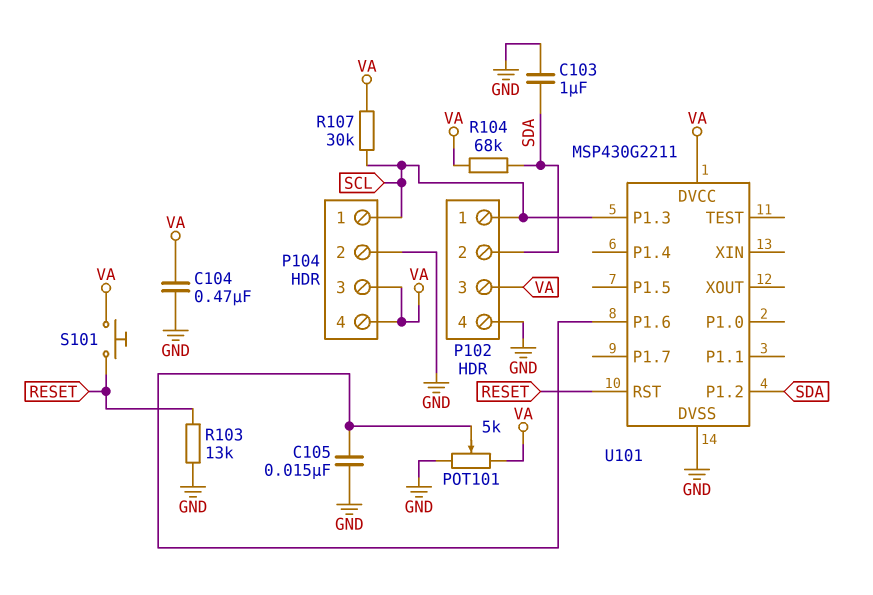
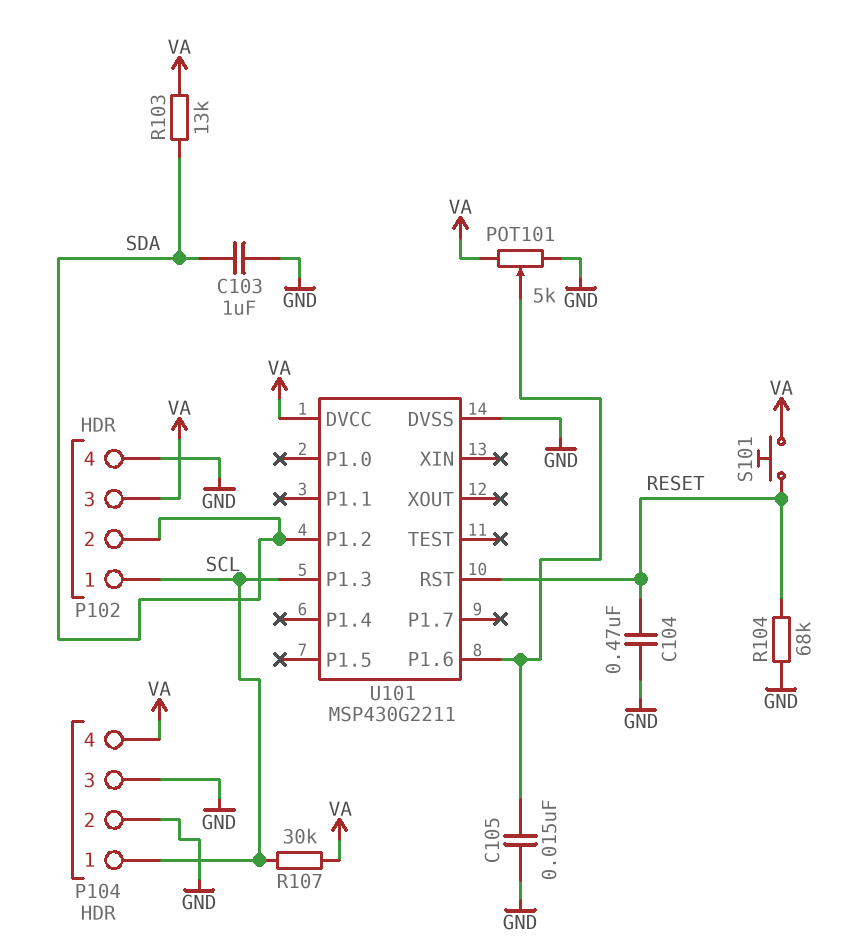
C104: 470nF (GND, VA) -> 470nF (GND, RESET)
P104 pin 3: VA -> GND
R103: 13k (GND, RESET) -> 13k (SDA, VA)
R104: 68k (SDA, VA) -> 68k (GND, RESET)

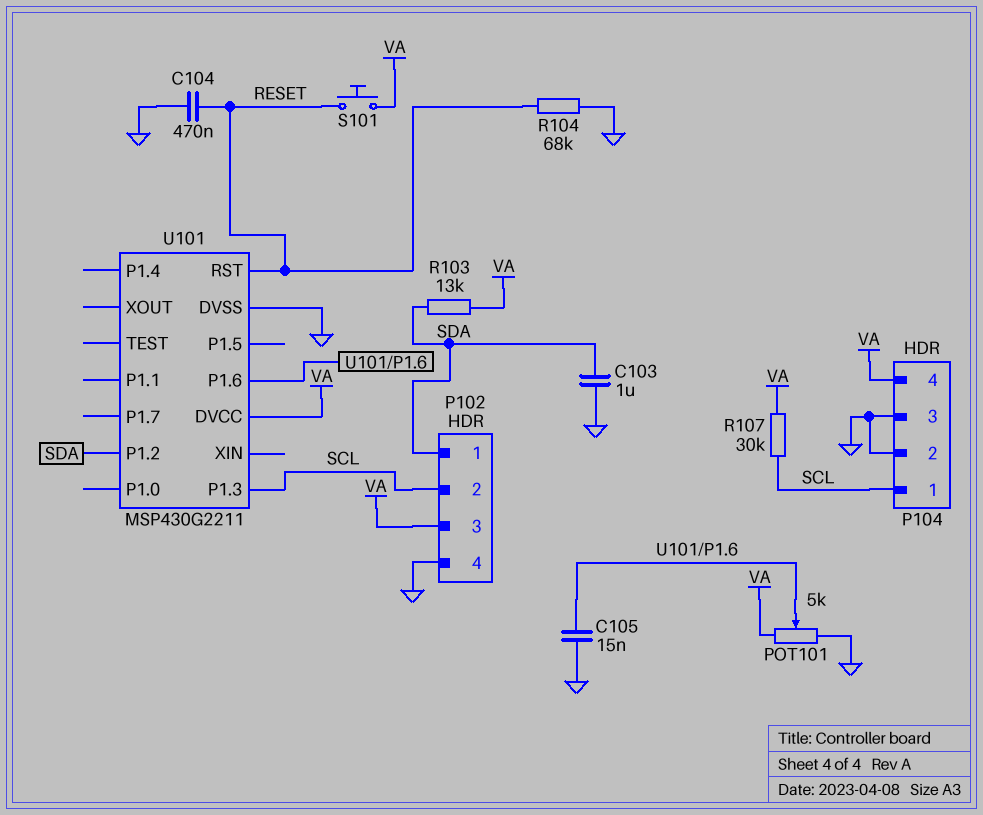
P102 pin 1: SCL -> SDA
P102 pin 2: SDA -> SCL

